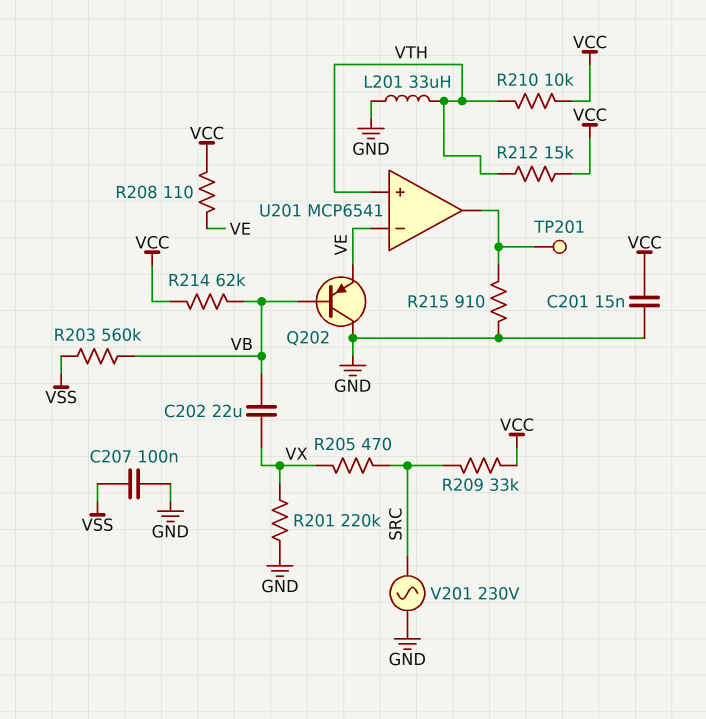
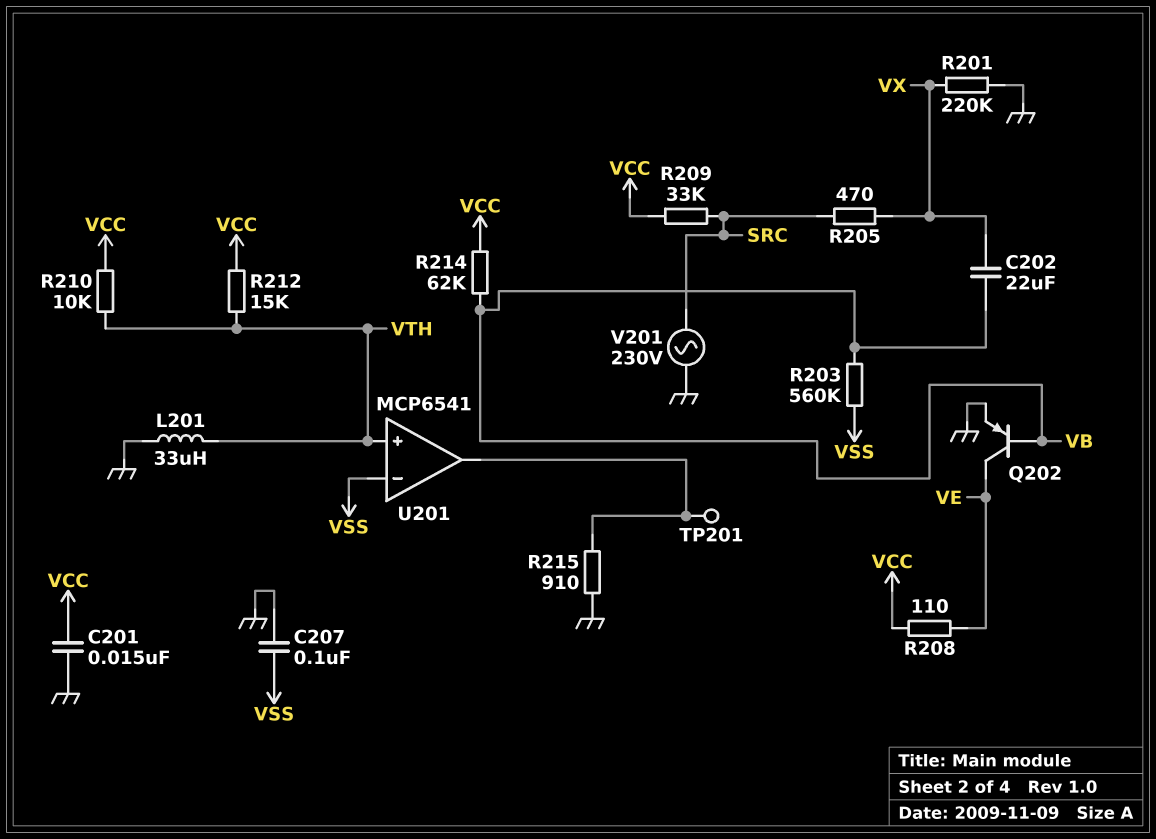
Q202: PNP (B VB, C GND, E VE) -> PNP (B VB, C VE, E GND)
U201 pin in-: VE -> VSS

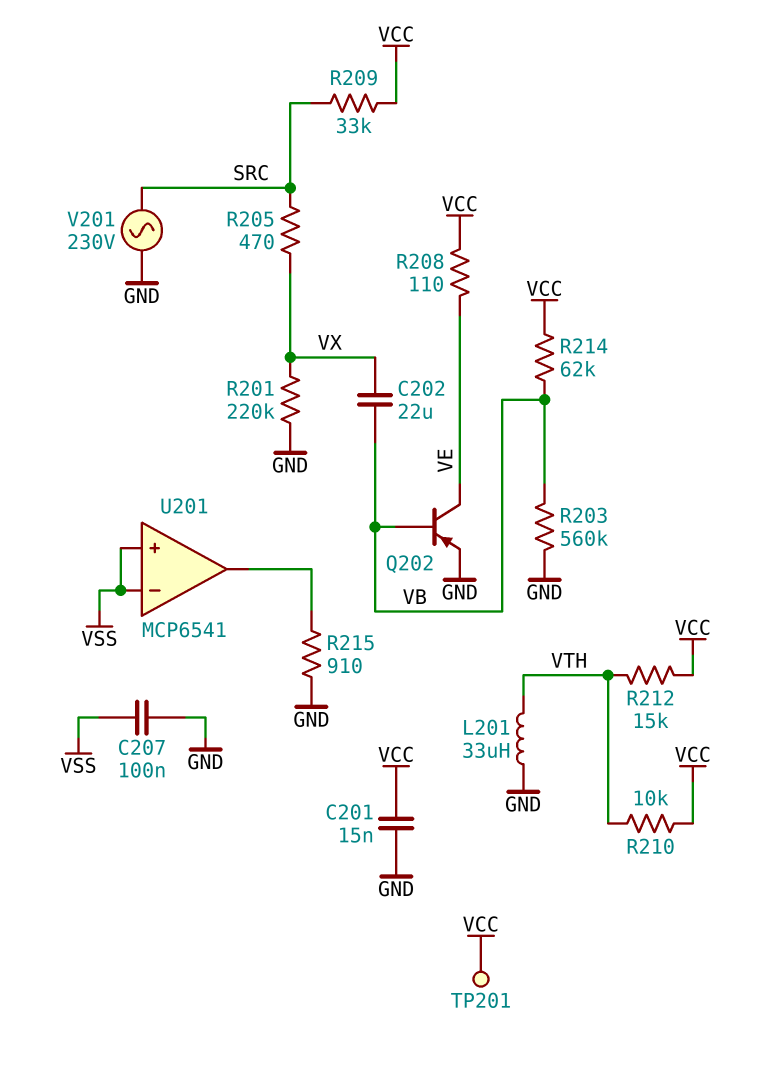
R203: 560k (VB, VSS) -> 560k (GND, VB)
TP201: test point (U201/out) -> test point (VCC)
U201 pin in+: VTH -> VSS

